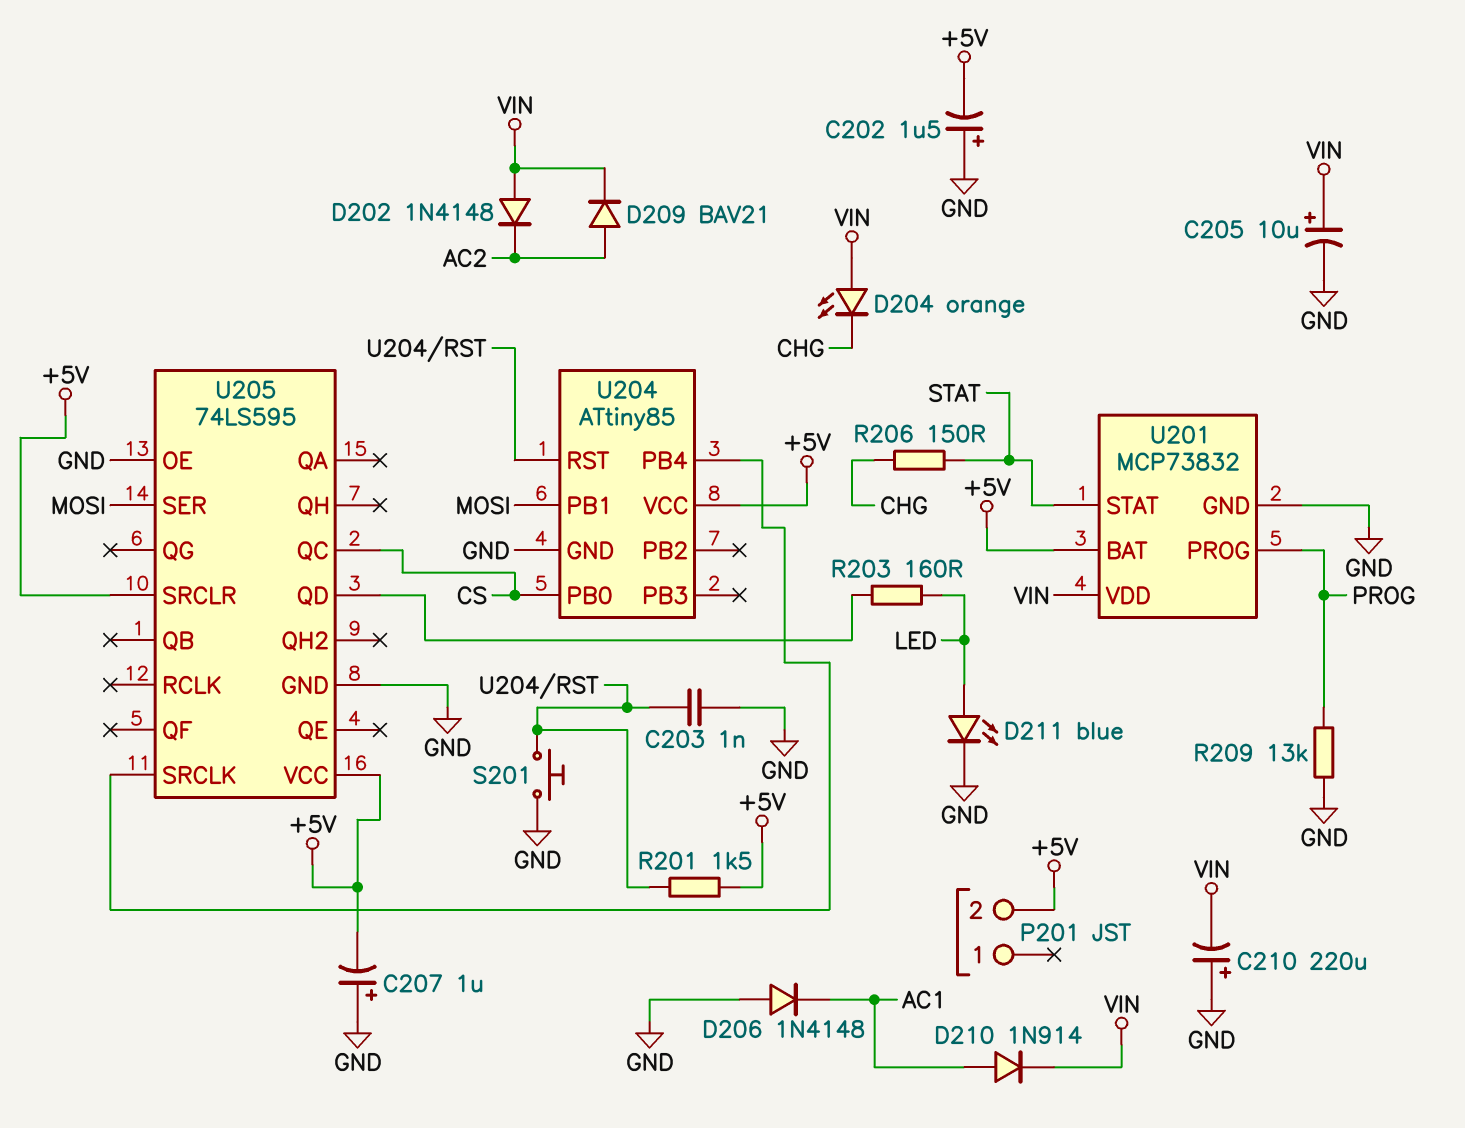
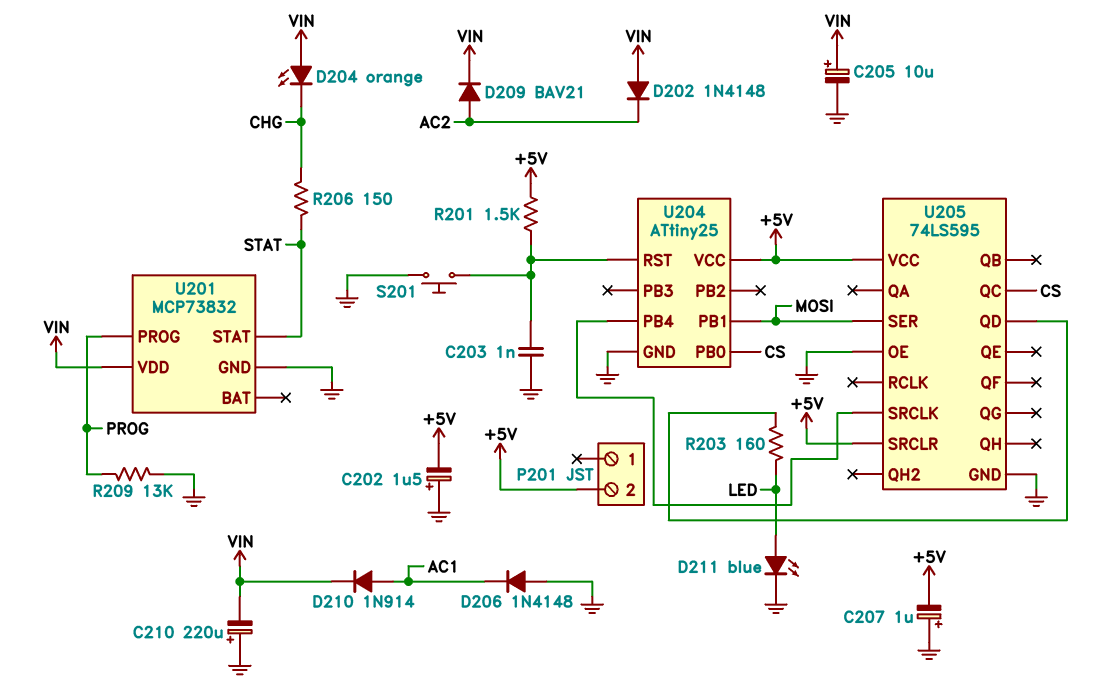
U201 pin BAT: +5V -> none
U204: ATtiny85 -> ATtiny25

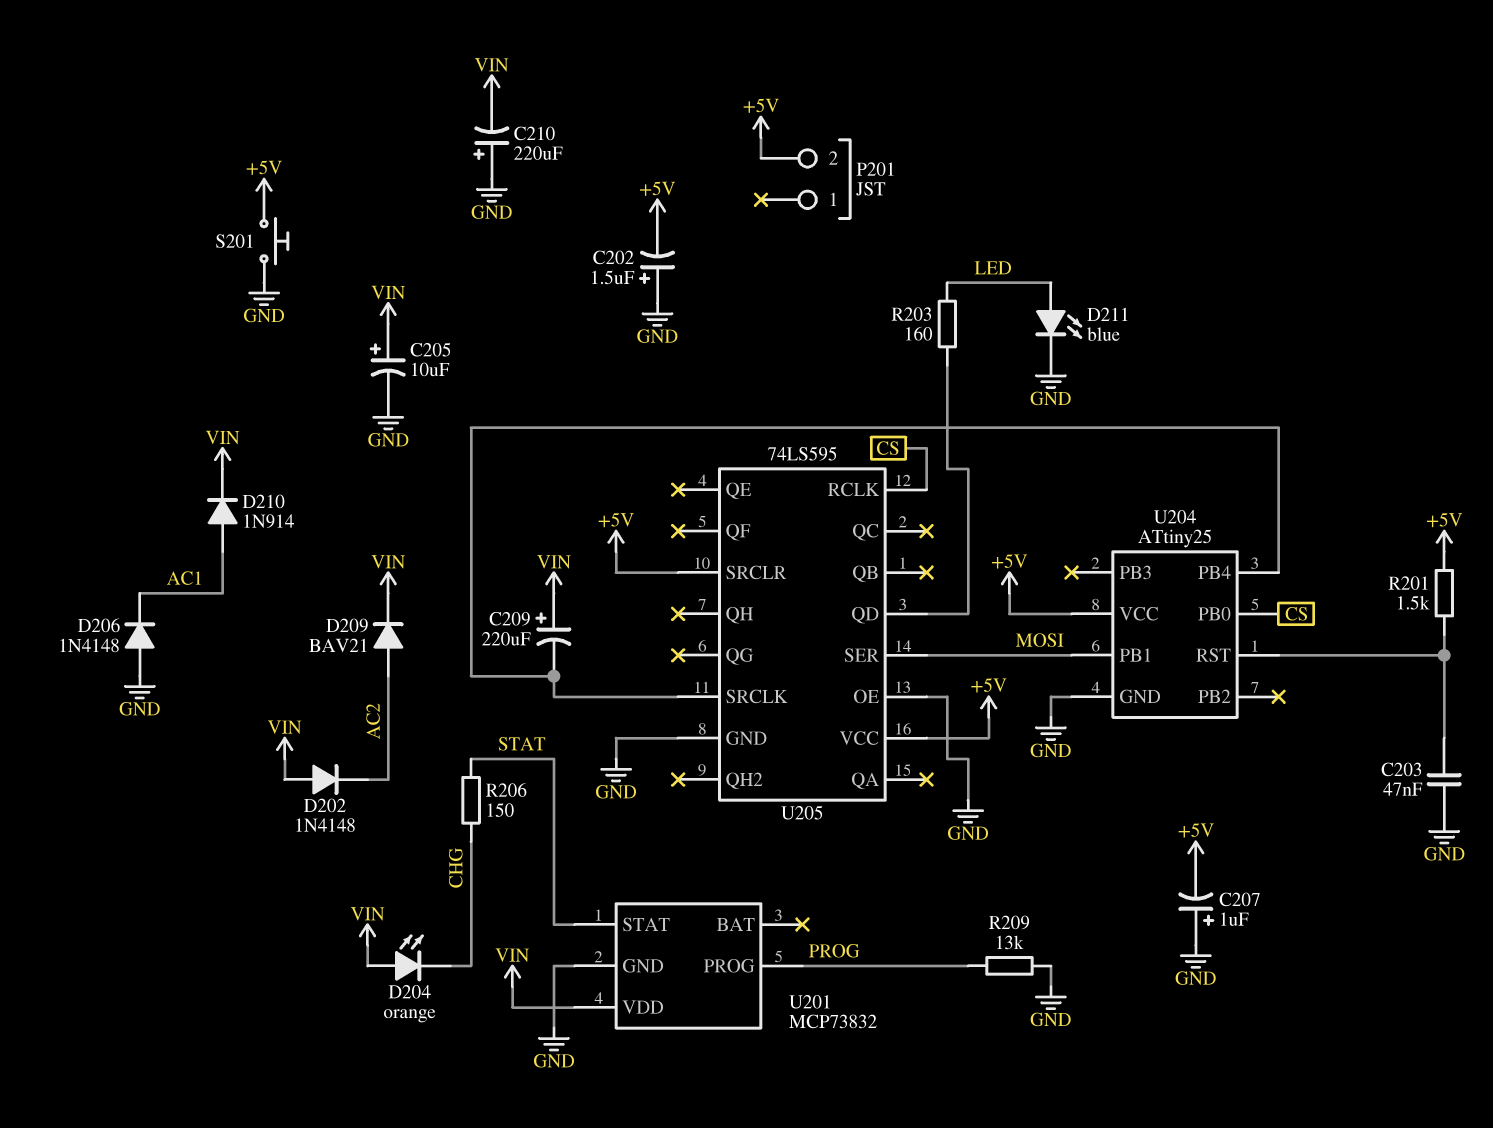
C203: 1nF (GND, U204/RST) -> 47nF (GND, U204/RST)
C209: none -> 220uF (plus VIN, minus U204/PB4)
S201: button (GND, U204/RST) -> button (+5V, GND)
U205 pin QC: CS -> none
U205 pin RCLK: none -> CS

